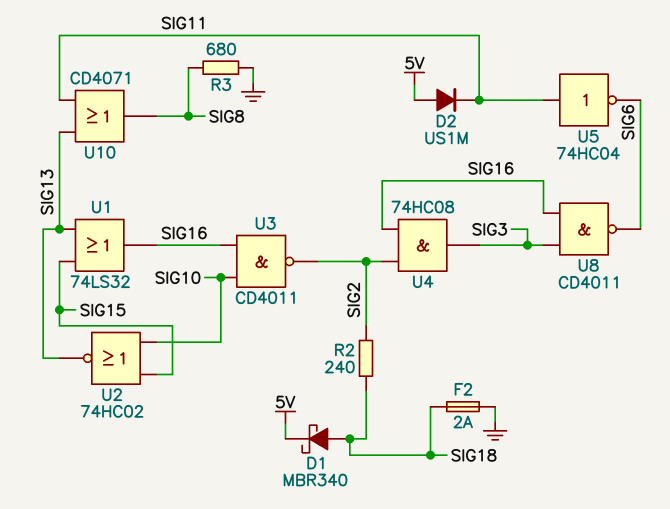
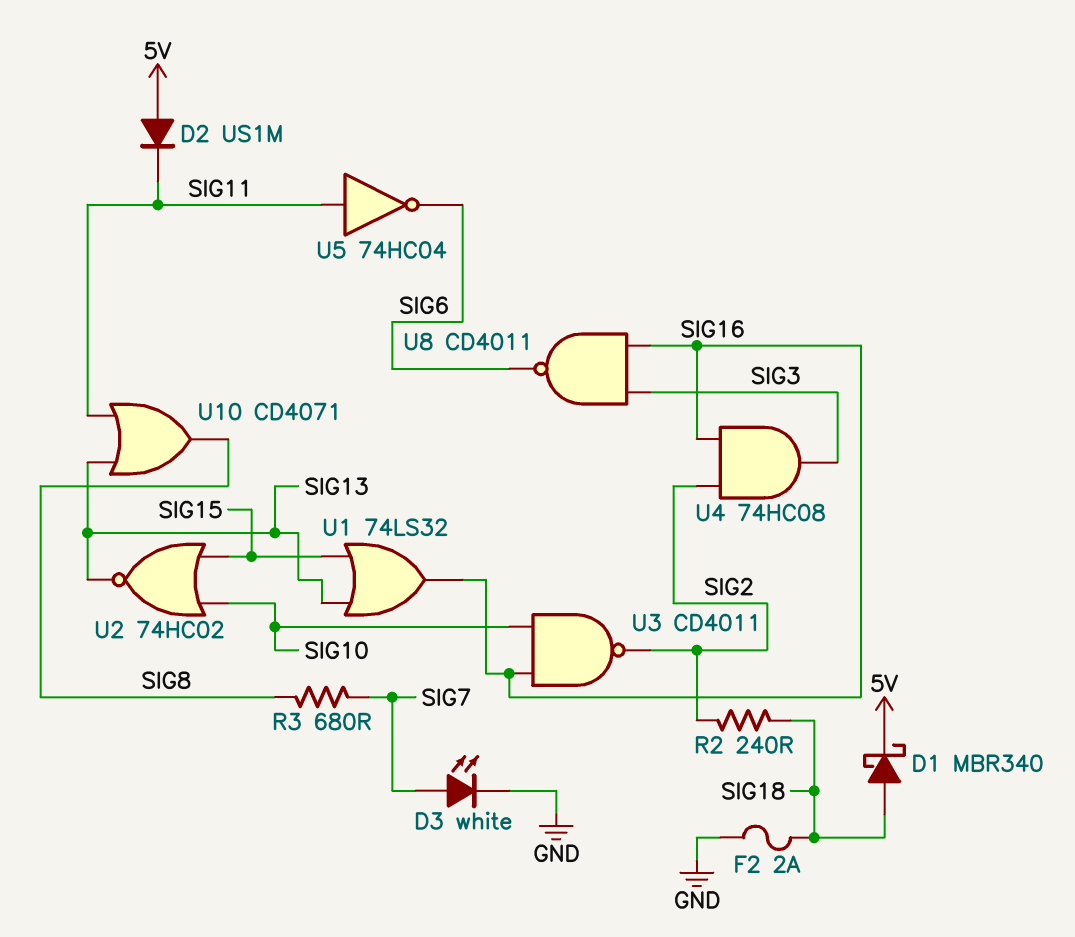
D3: none -> LED white (A SIG7, K GND)
R3: 680 (GND, SIG8) -> 680 (SIG7, SIG8)

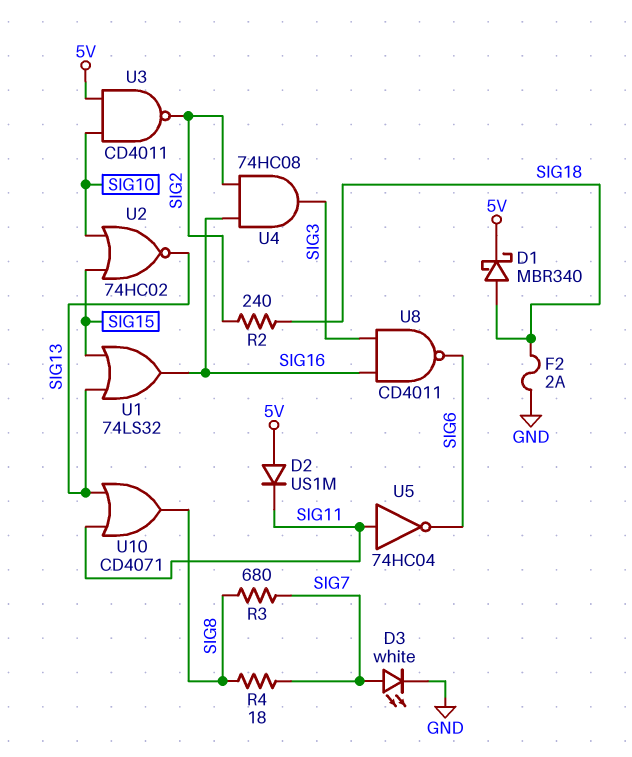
R4: none -> 18 (SIG7, SIG8)
U3: NAND CD4011 (in SIG10, in SIG16, out SIG2) -> NAND CD4011 (in 5V, in SIG10, out SIG2)

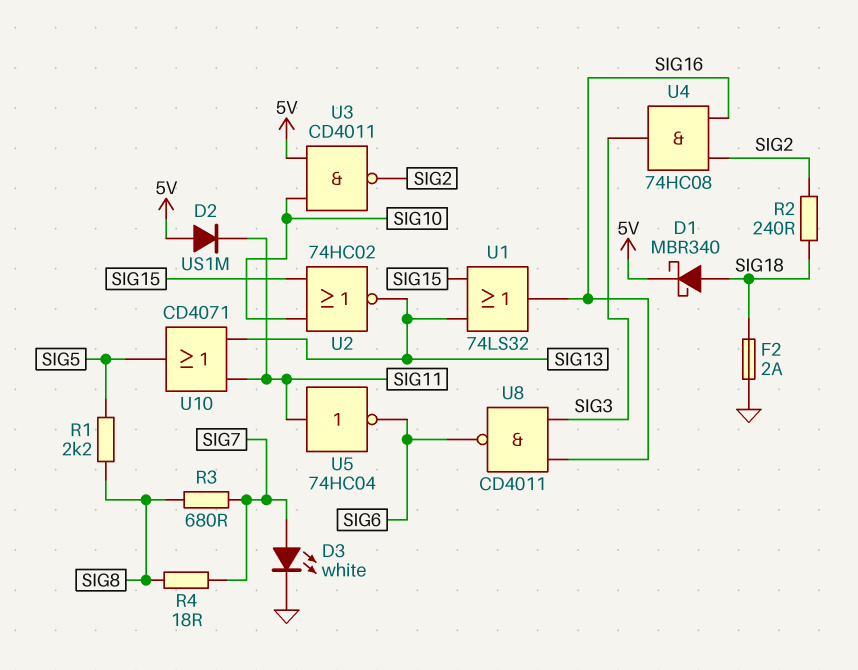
R1: none -> 2.2k (SIG5, SIG8)
U10: OR CD4071 (in SIG11, in SIG13, out SIG8) -> OR CD4071 (in SIG11, in SIG13, out SIG5)

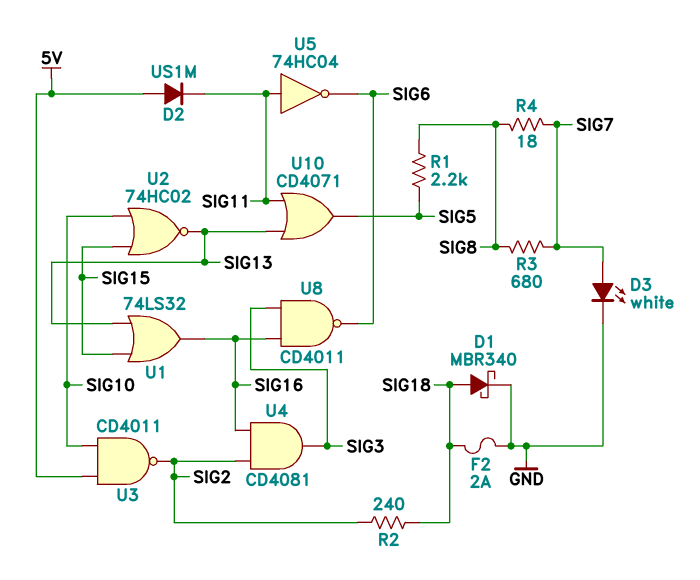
D1: schottky MBR340 (A SIG18, K 5V) -> schottky MBR340 (A SIG18, K GND)
U4: AND 74HC08 (in SIG2, in SIG16, out SIG3) -> AND CD4081 (in SIG2, in SIG16, out SIG3)

